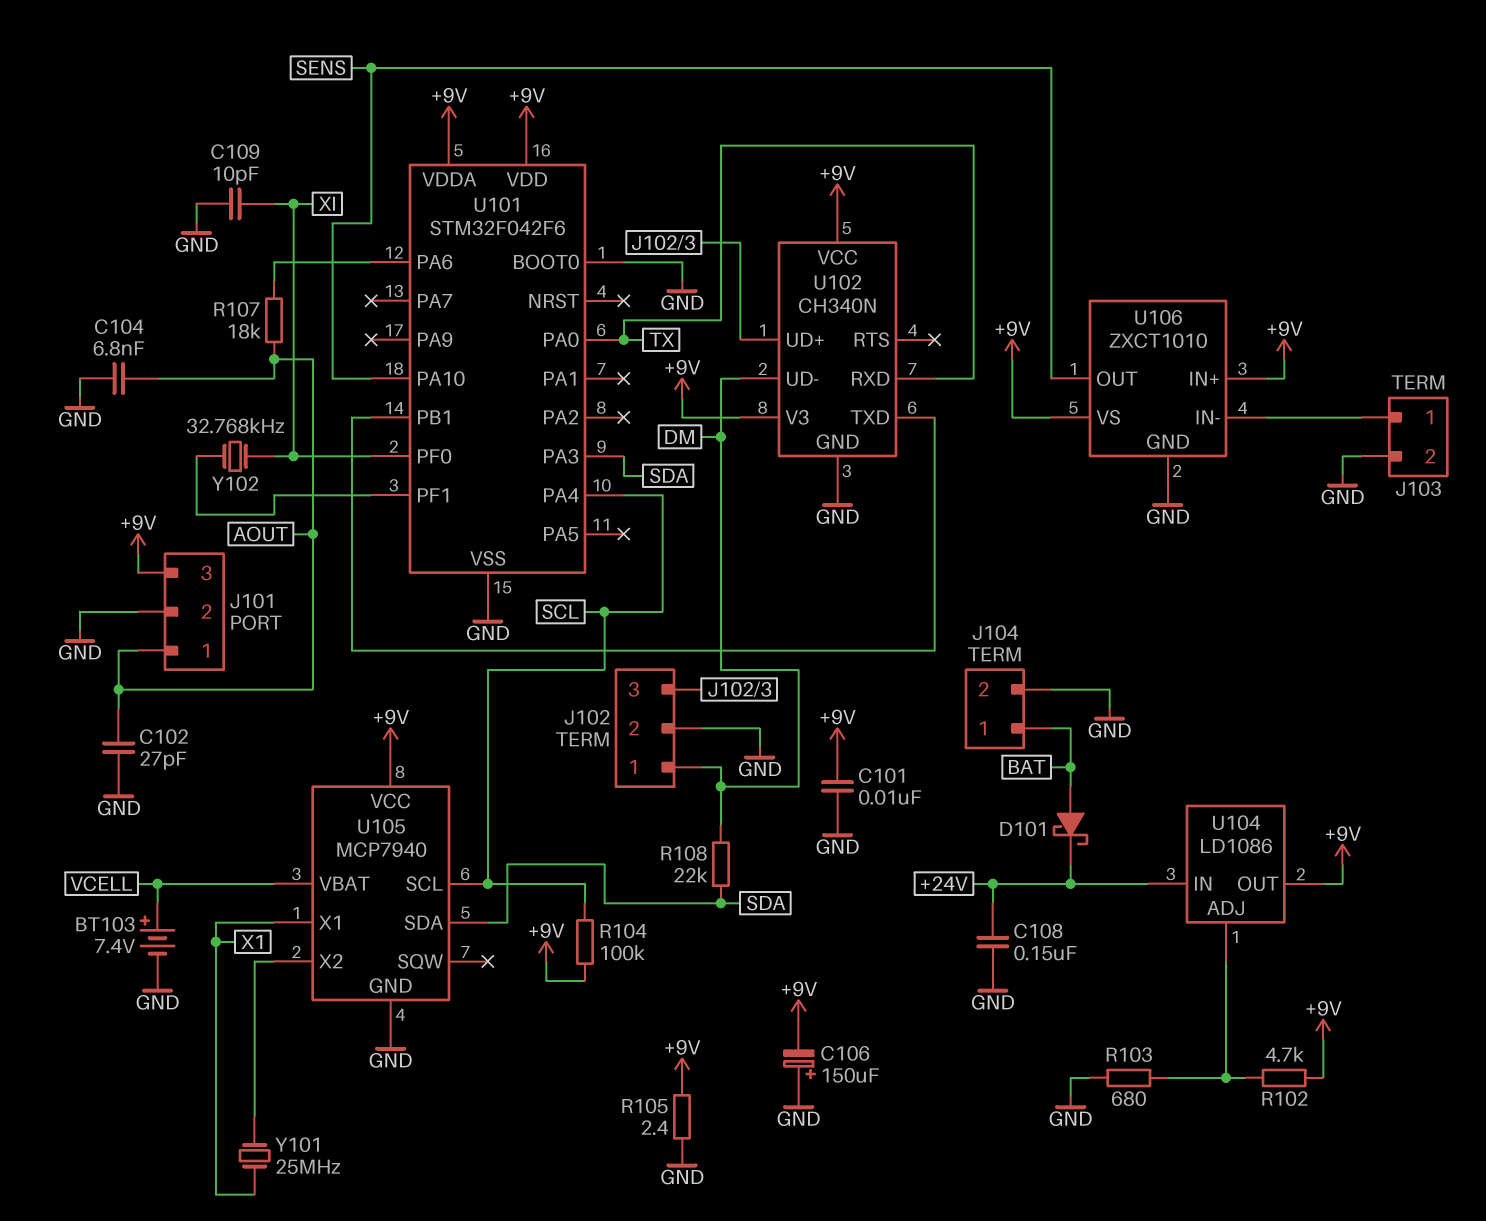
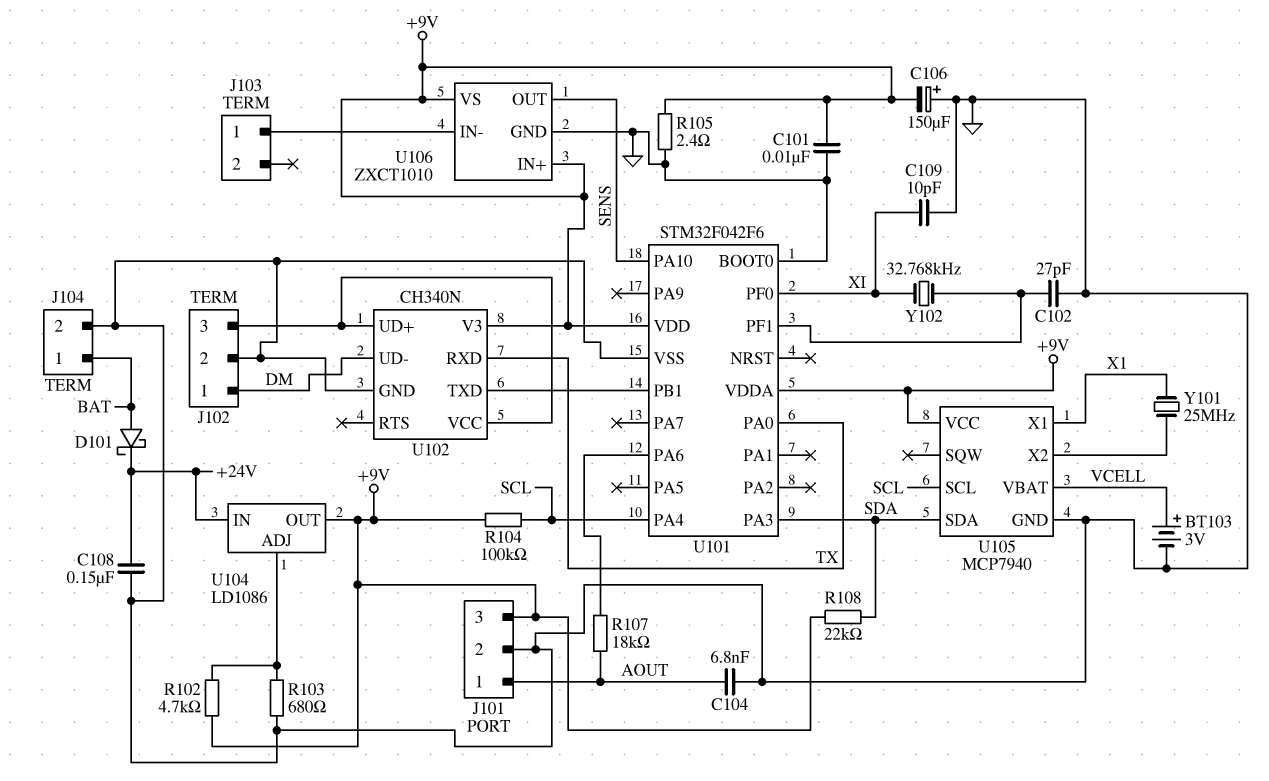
BT103: 7.4V (plus VCELL, minus GND) -> 3V (plus VCELL, minus GND)
C102: 27pF (AOUT, GND) -> 27pF (GND, U101/PF1)
J103 pin 2: GND -> none
R108: 22k (DM, SDA) -> 22k (+9V, SDA)
U102 pin VCC: +9V -> J102/3

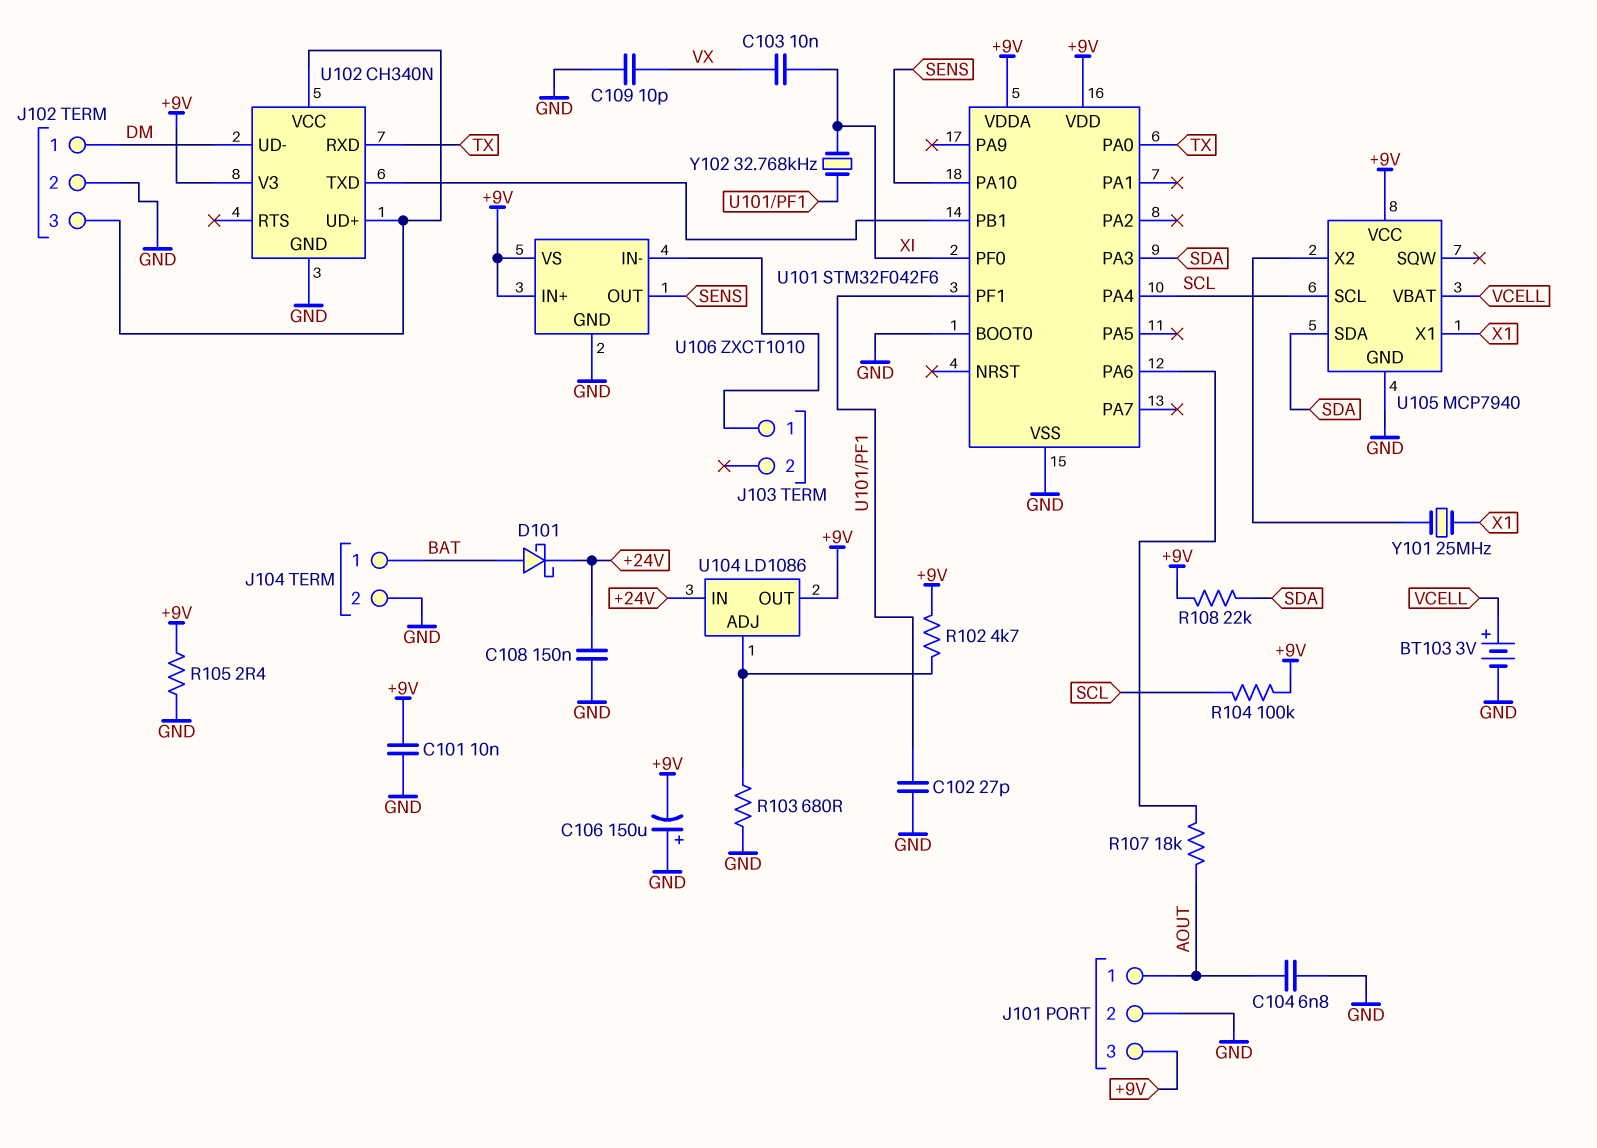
C103: none -> 10nF (VX, XI)
C109: 10pF (GND, XI) -> 10pF (GND, VX)

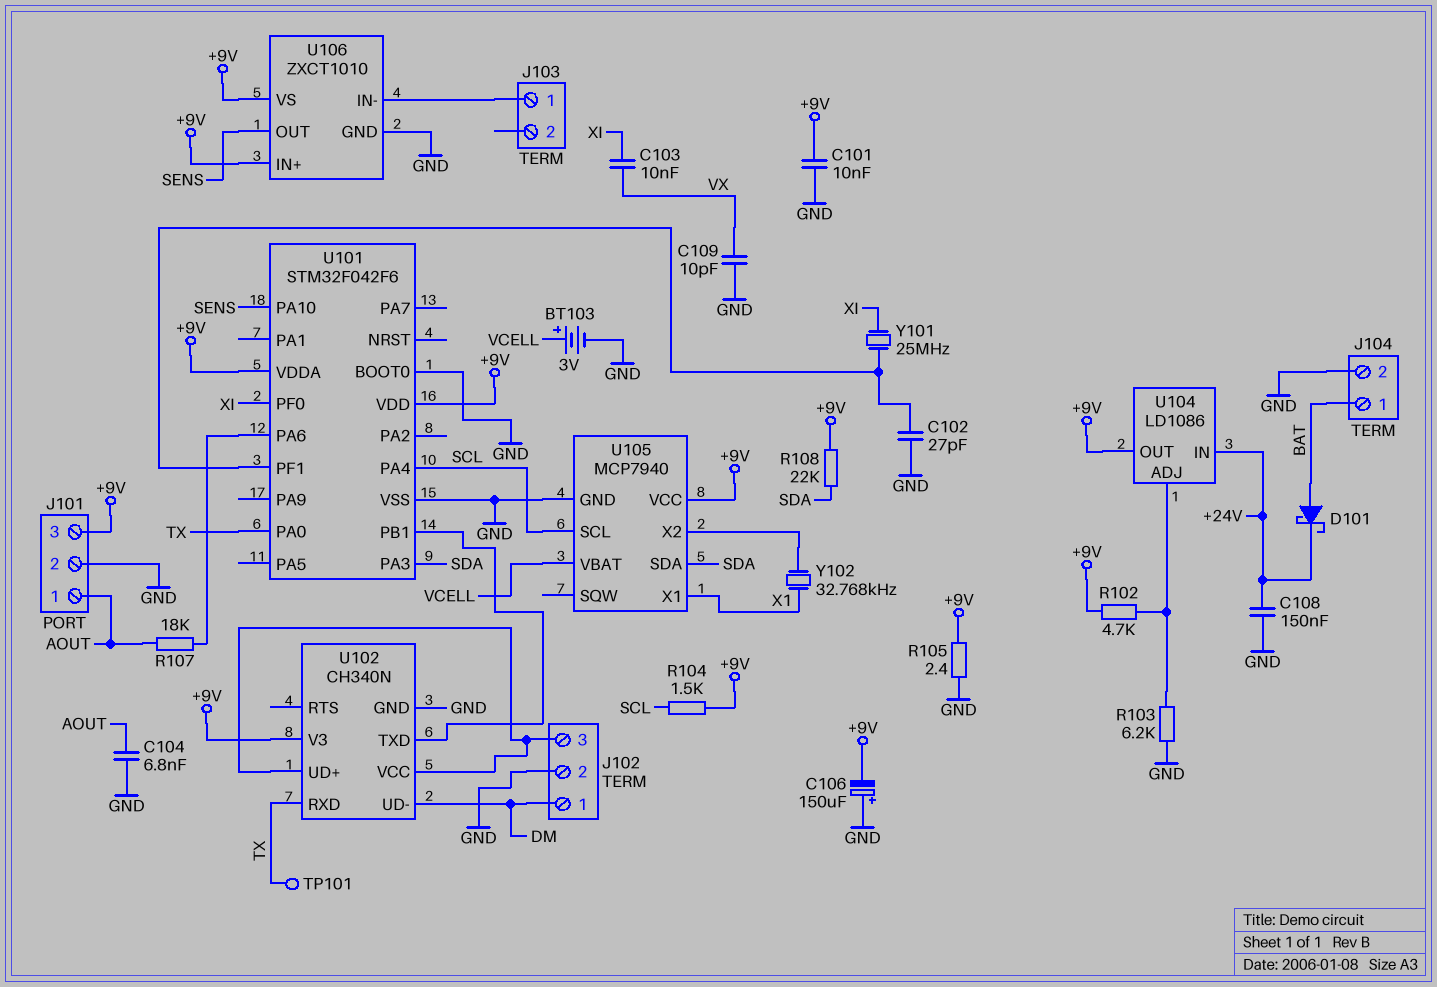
R103: 680 (GND, U104/ADJ) -> 6.2k (GND, U104/ADJ)
R104: 100k (+9V, SCL) -> 1.5k (+9V, SCL)
TP101: none -> test point (TX)
Y101: 25MHz (U105/X2, X1) -> 25MHz (U101/PF1, XI)
Y102: 32.768kHz (U101/PF1, XI) -> 32.768kHz (U105/X2, X1)

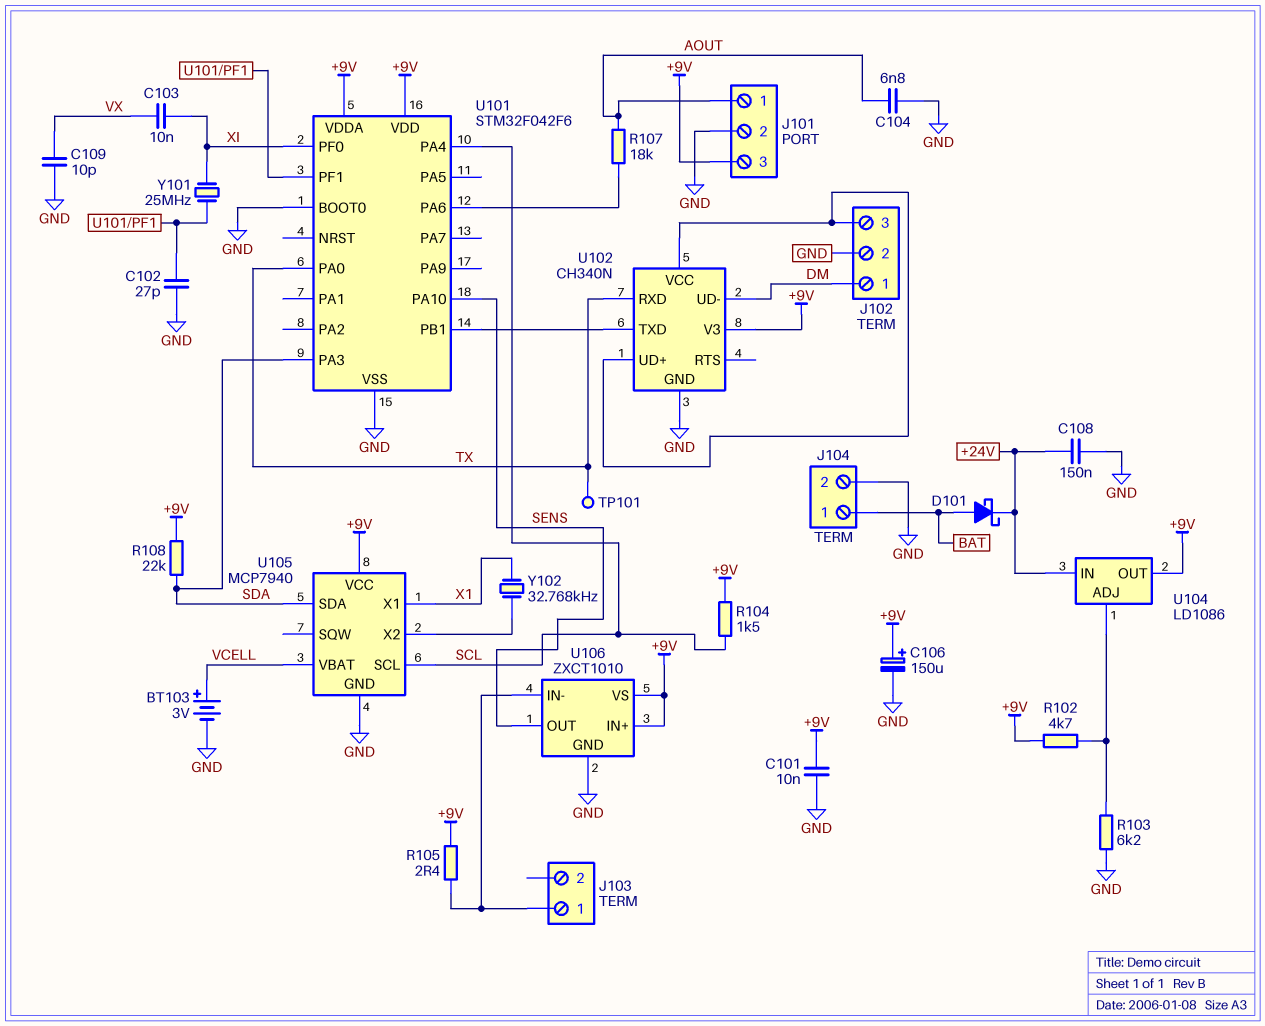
C106: 150uF (plus GND, minus +9V) -> 150uF (plus +9V, minus GND)
R105: 2.4 (+9V, GND) -> 2.4 (+9V, J103/1)

